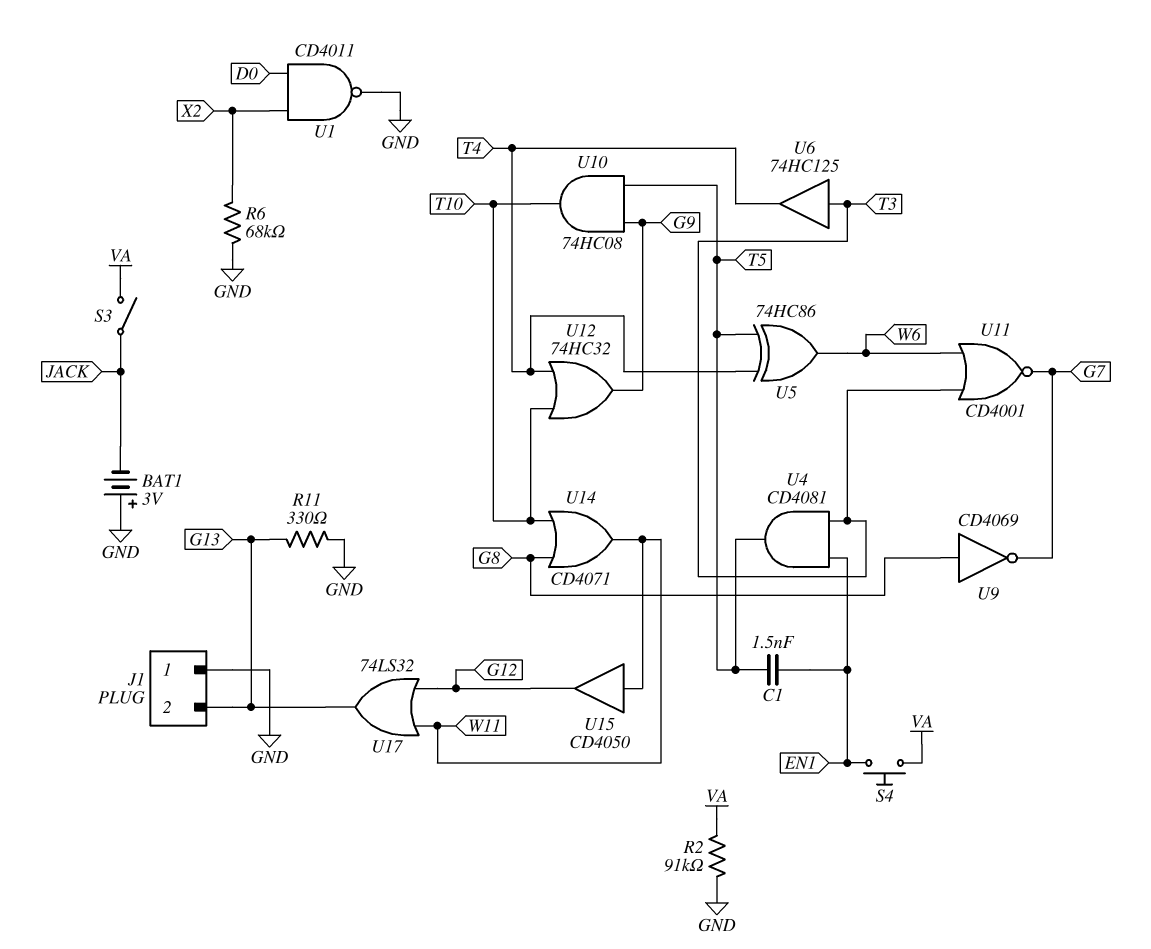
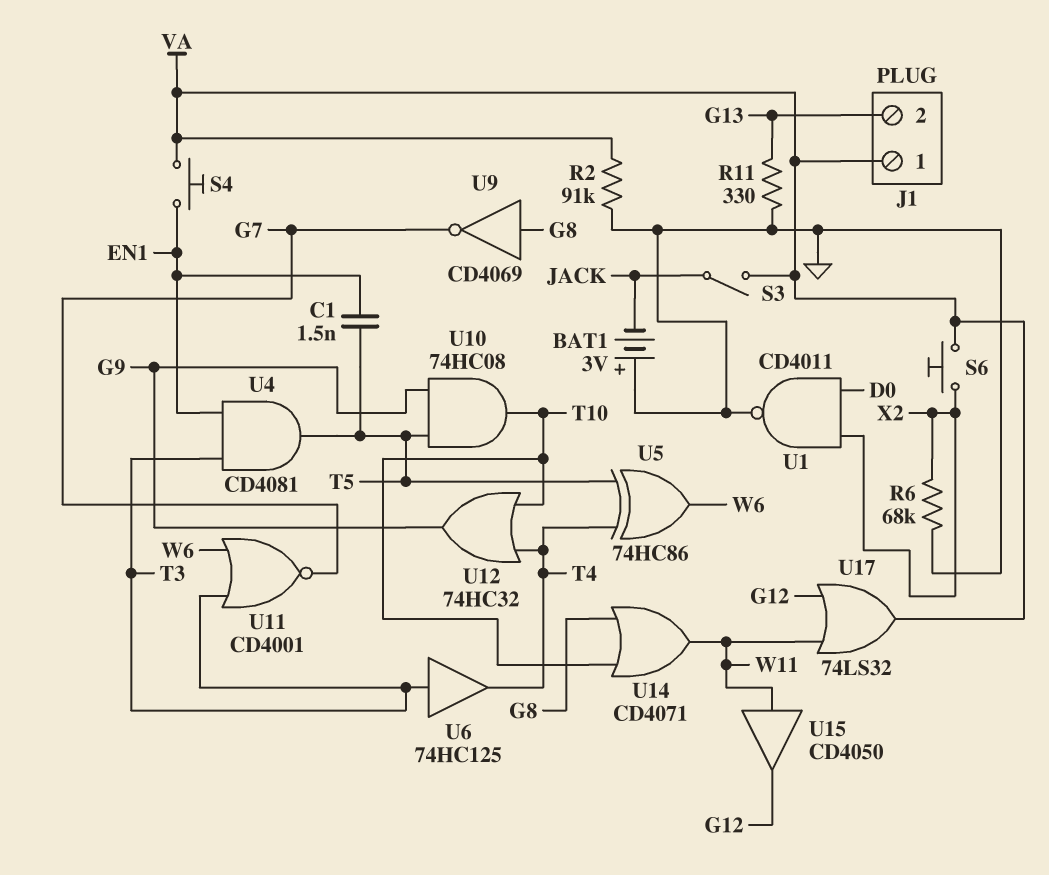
J1 pin 1: GND -> VA
S6: none -> button (VA, X2)
U17: OR 74LS32 (in G12, in W11, out G13) -> OR 74LS32 (in G12, in W11, out VA)

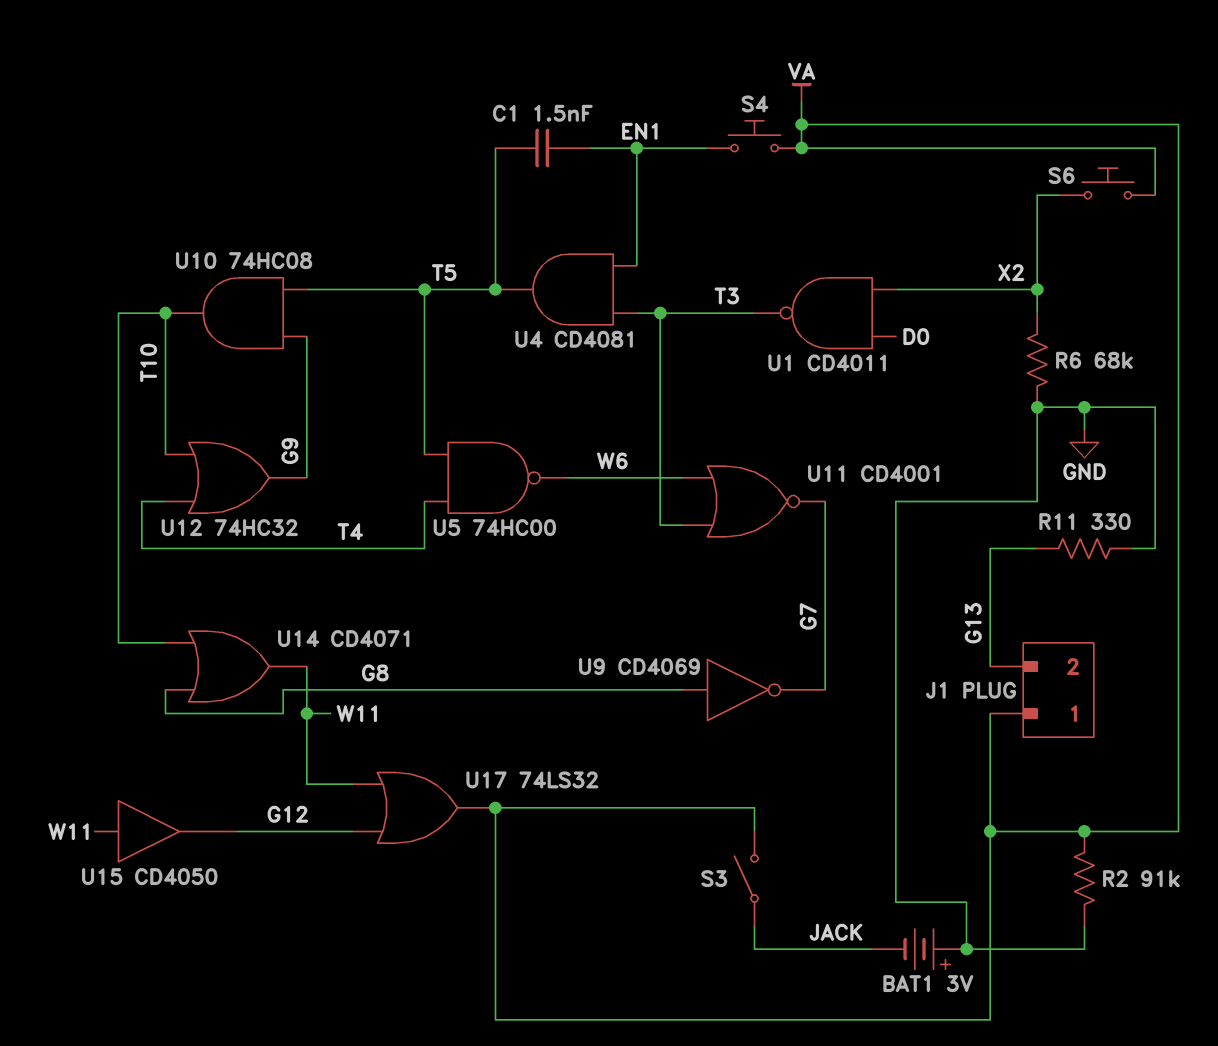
U1: NAND CD4011 (in D0, in X2, out GND) -> NAND CD4011 (in D0, in X2, out T3)
U5: XOR 74HC86 (in T4, in T5, out W6) -> NAND 74HC00 (in T4, in T5, out W6)
U6: buffer 74HC125 (in T3, out T4) -> none

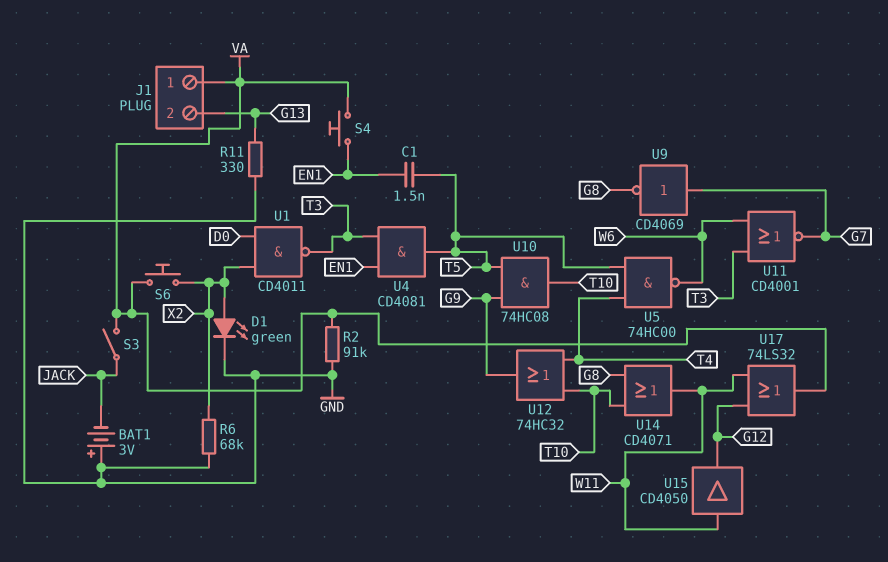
D1: none -> LED green (A X2, K GND)
U9: NOT CD4069 (in G8, out G7) -> NOT CD4069 (in G7, out G8)

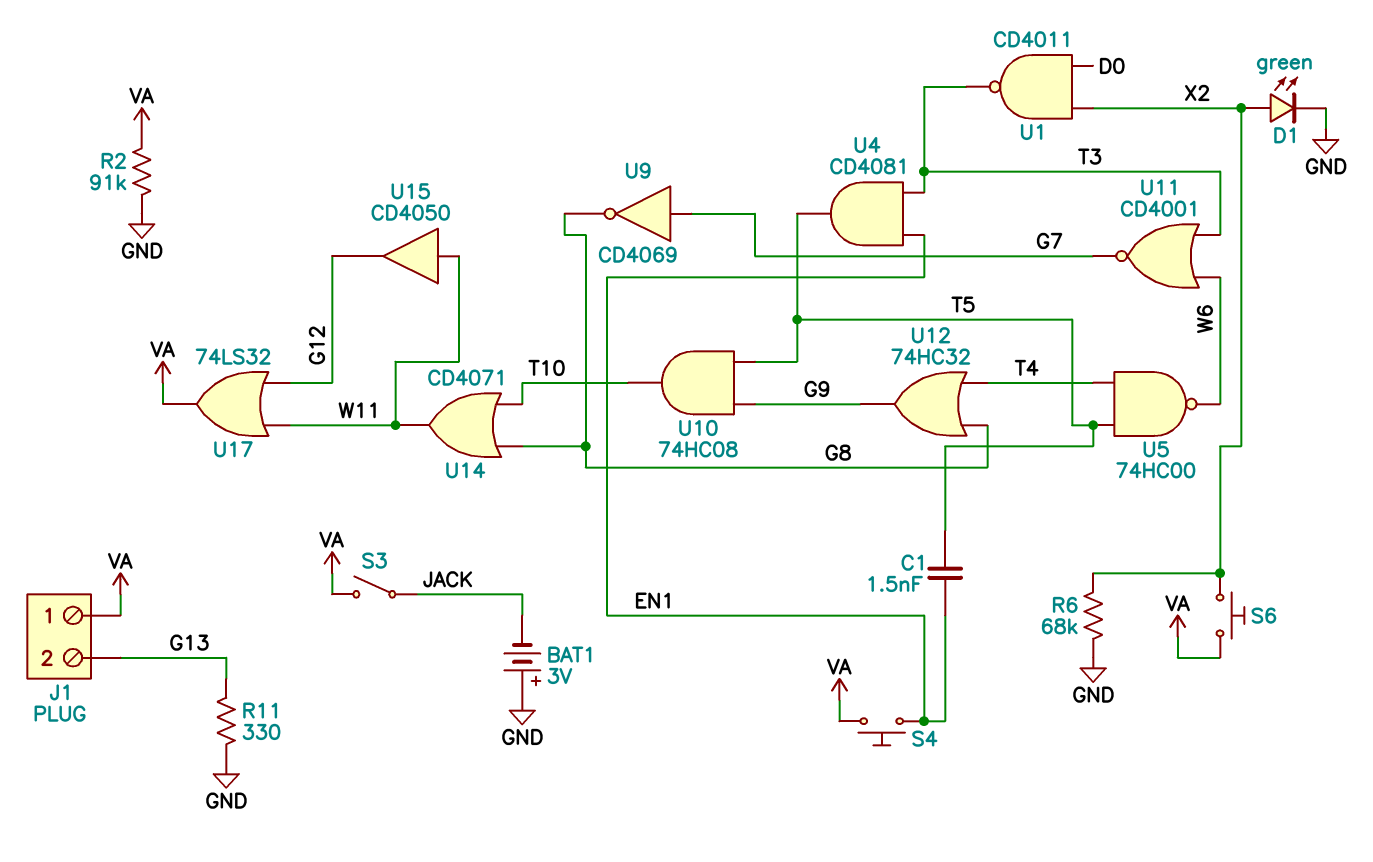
U12: OR 74HC32 (in T4, in T10, out G9) -> OR 74HC32 (in G8, in T4, out G9)

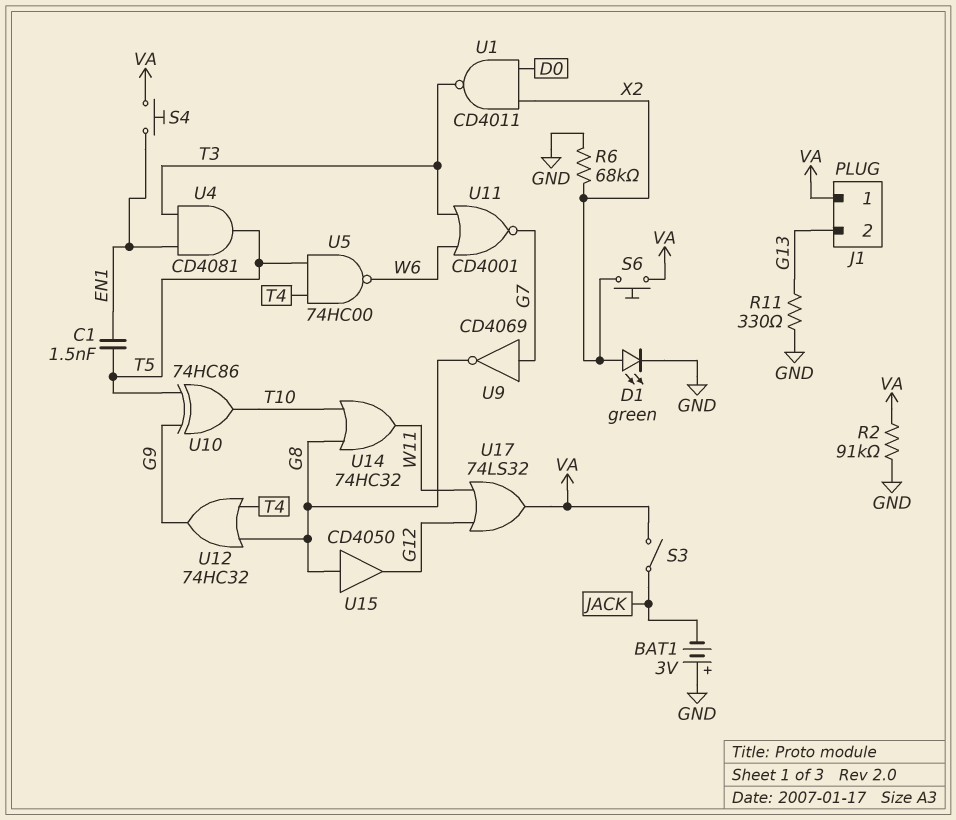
U10: AND 74HC08 (in G9, in T5, out T10) -> XOR 74HC86 (in G9, in T5, out T10)
U14: OR CD4071 (in G8, in T10, out W11) -> OR 74HC32 (in G8, in T10, out W11)
U15: buffer CD4050 (in W11, out G12) -> buffer CD4050 (in G8, out G12)

